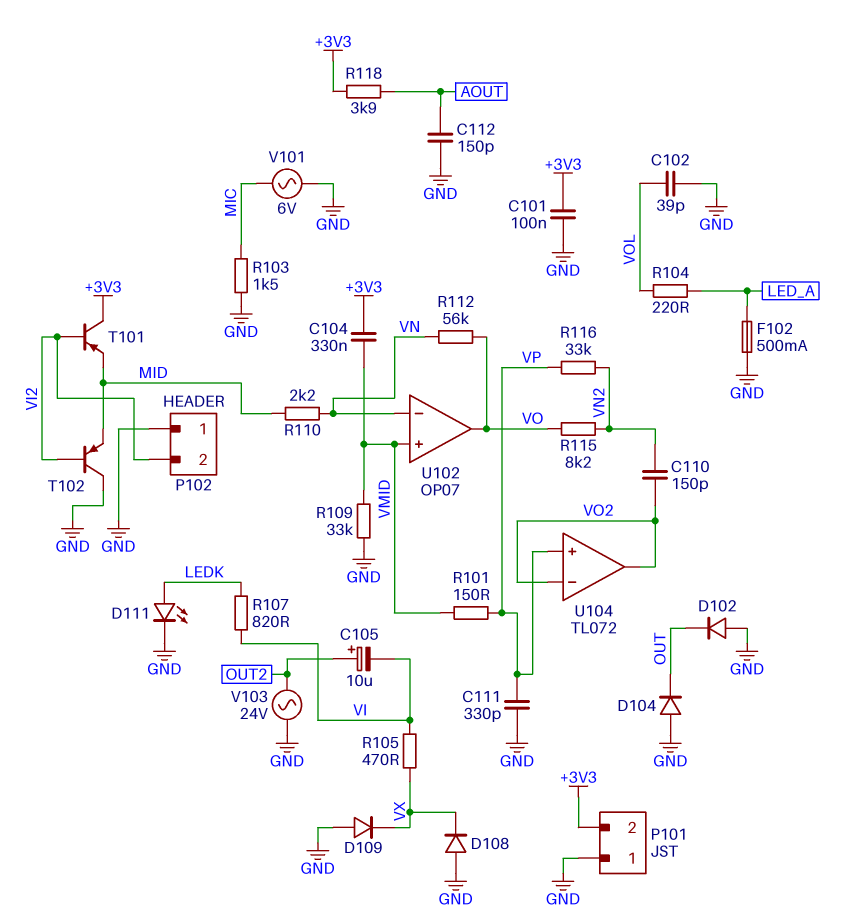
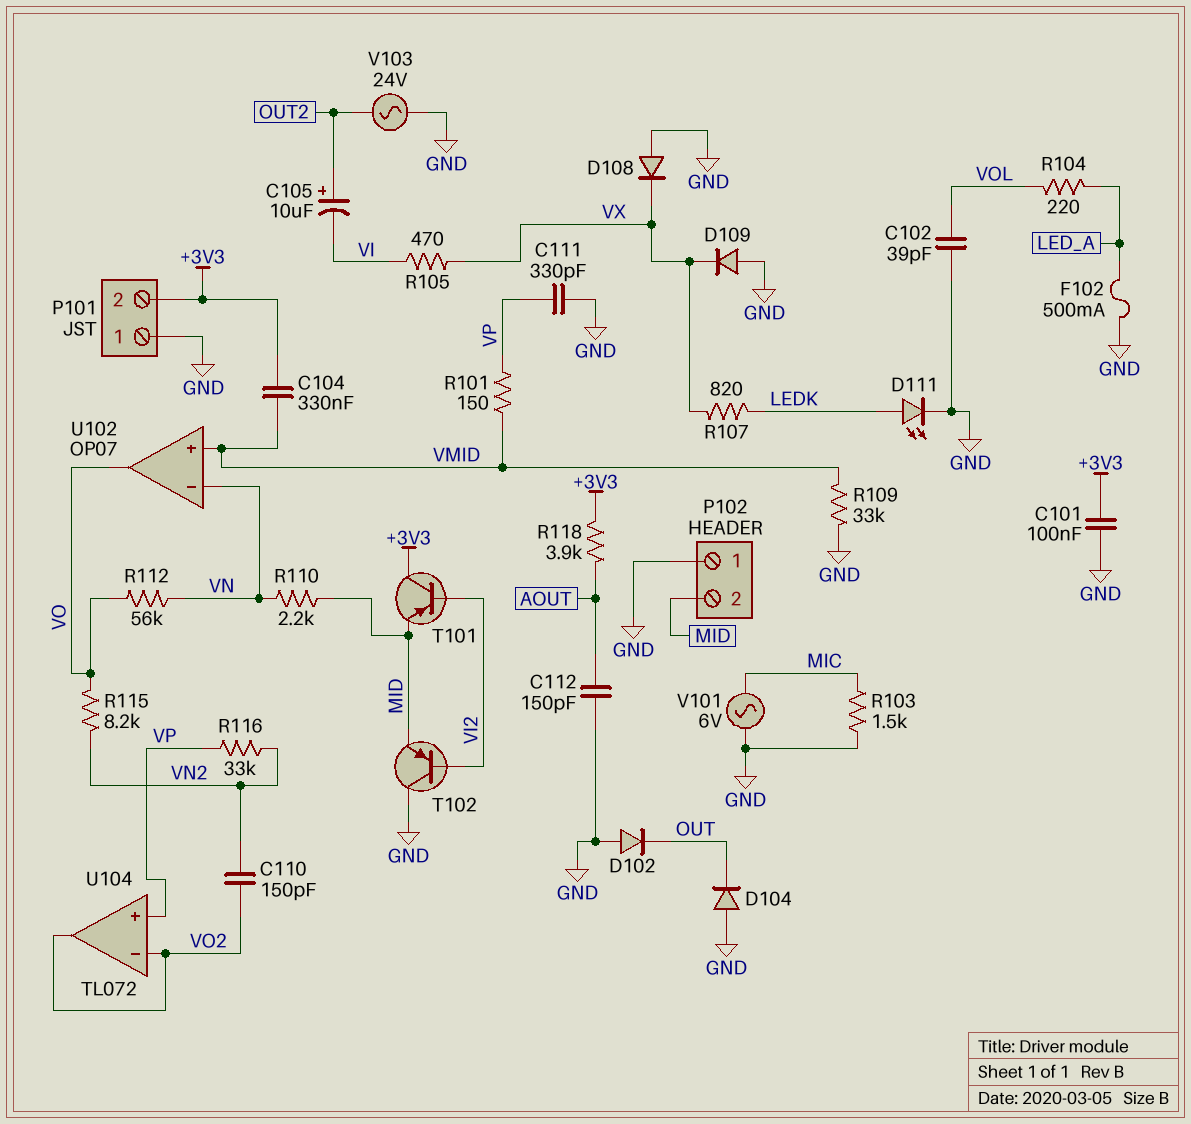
P102 pin 2: VI2 -> MID
R107: 820 (LEDK, VI) -> 820 (LEDK, VX)

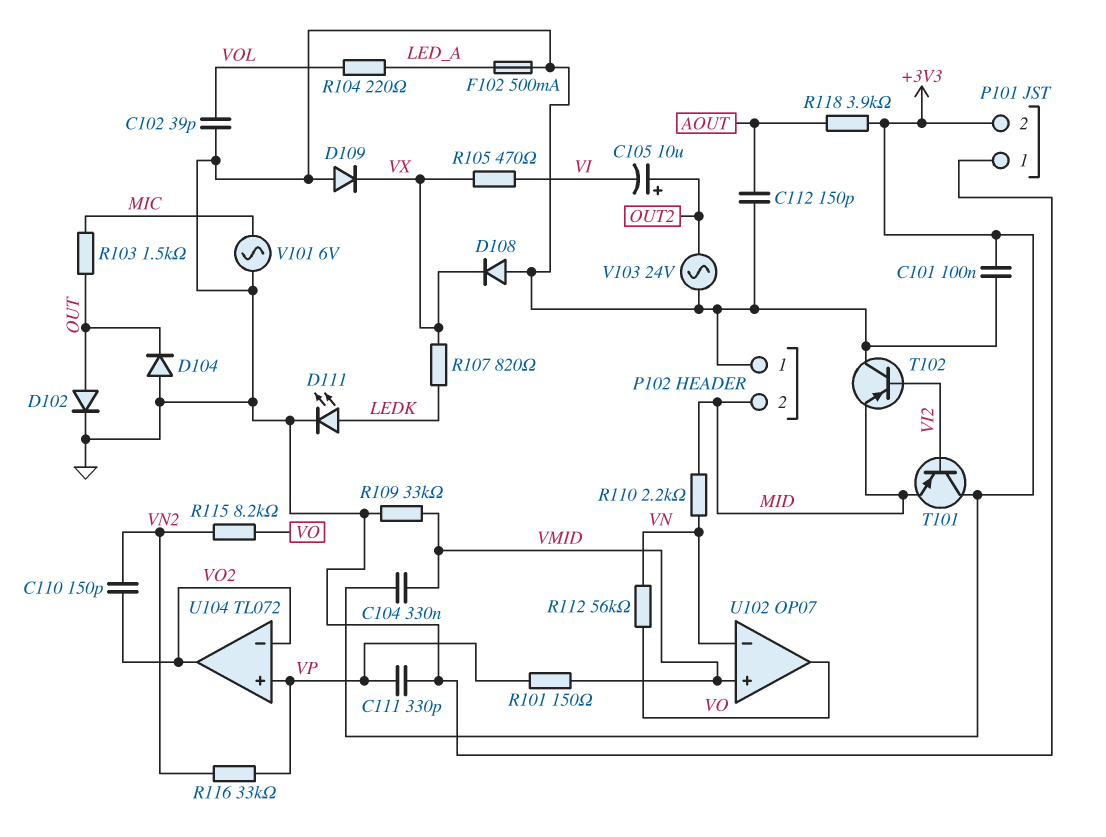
D102: diode (A GND, K OUT) -> diode (A OUT, K GND)
R103: 1.5k (GND, MIC) -> 1.5k (MIC, OUT)

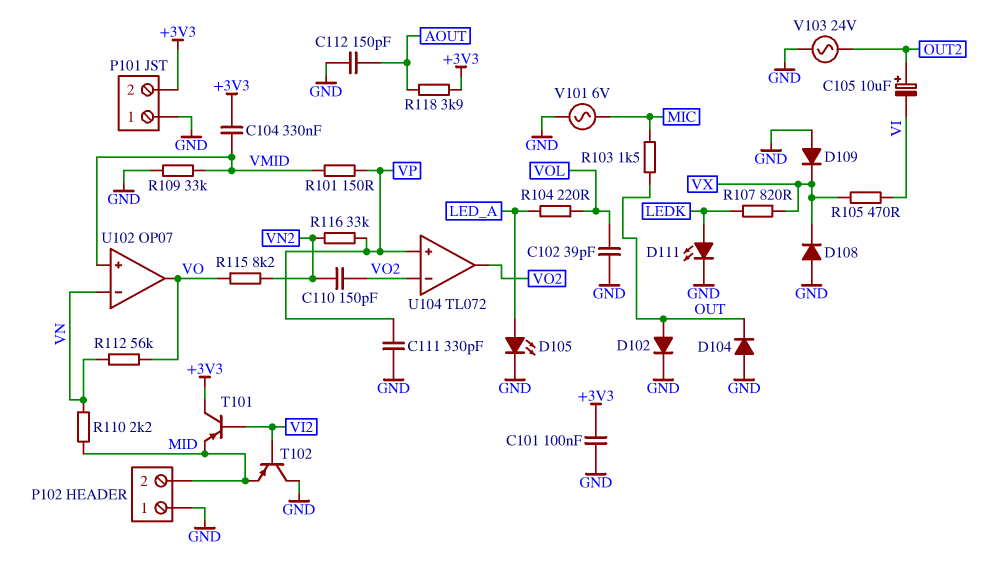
D105: none -> LED (A LED_A, K GND)
F102: 500mA (GND, LED_A) -> none

